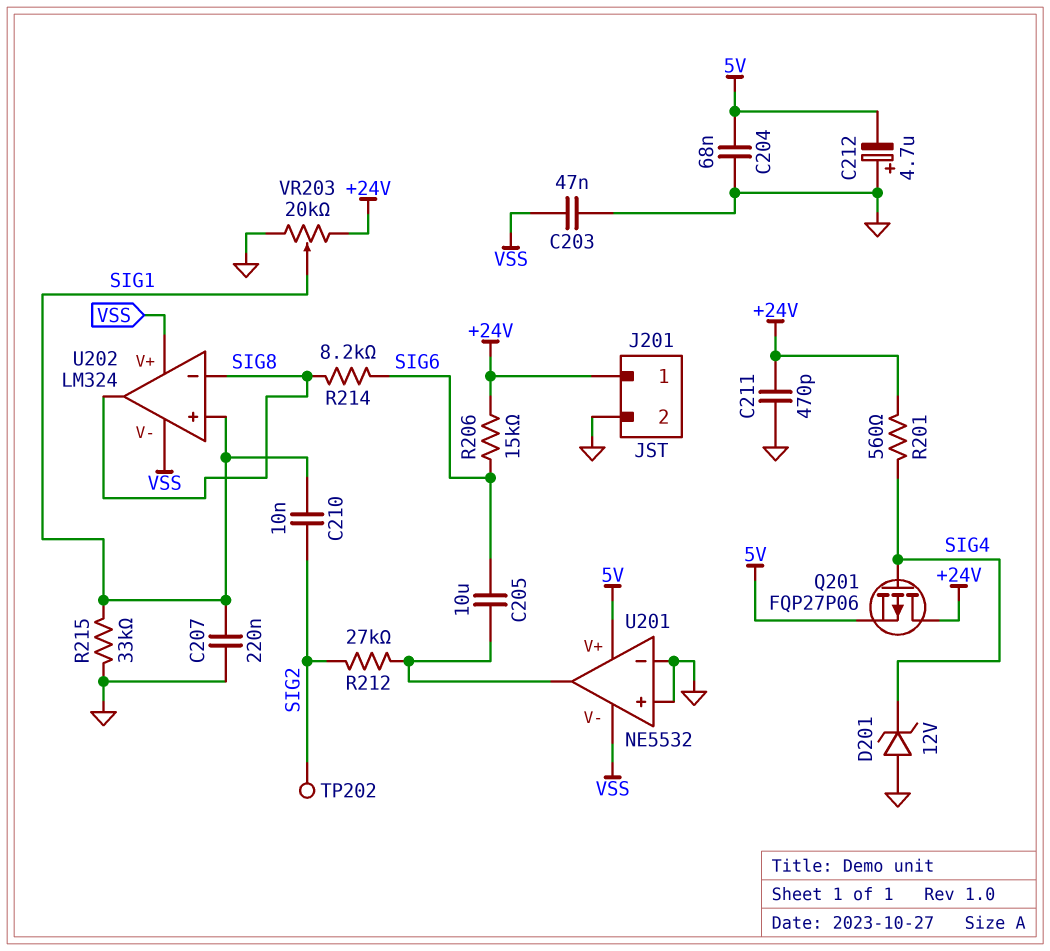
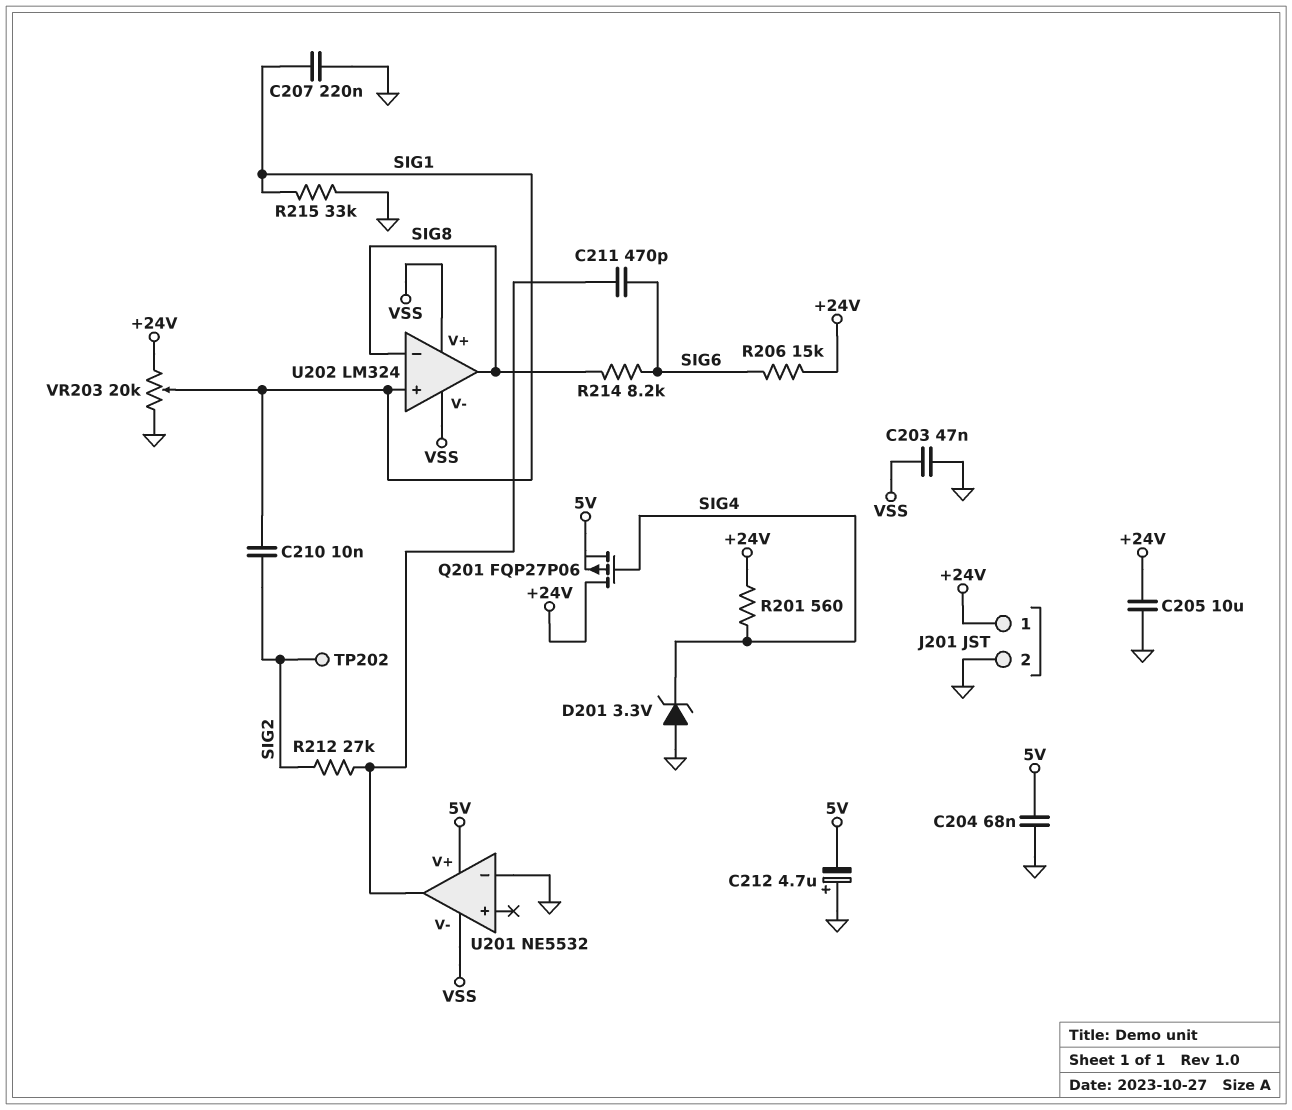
C205: 10uF (SIG6, U201/out) -> 10uF (+24V, GND)
C211: 470pF (+24V, GND) -> 470pF (SIG6, U201/out)
D201: zener 12V (A GND, K SIG4) -> zener 3.3V (A GND, K SIG4)
U201 pin in+: GND -> none

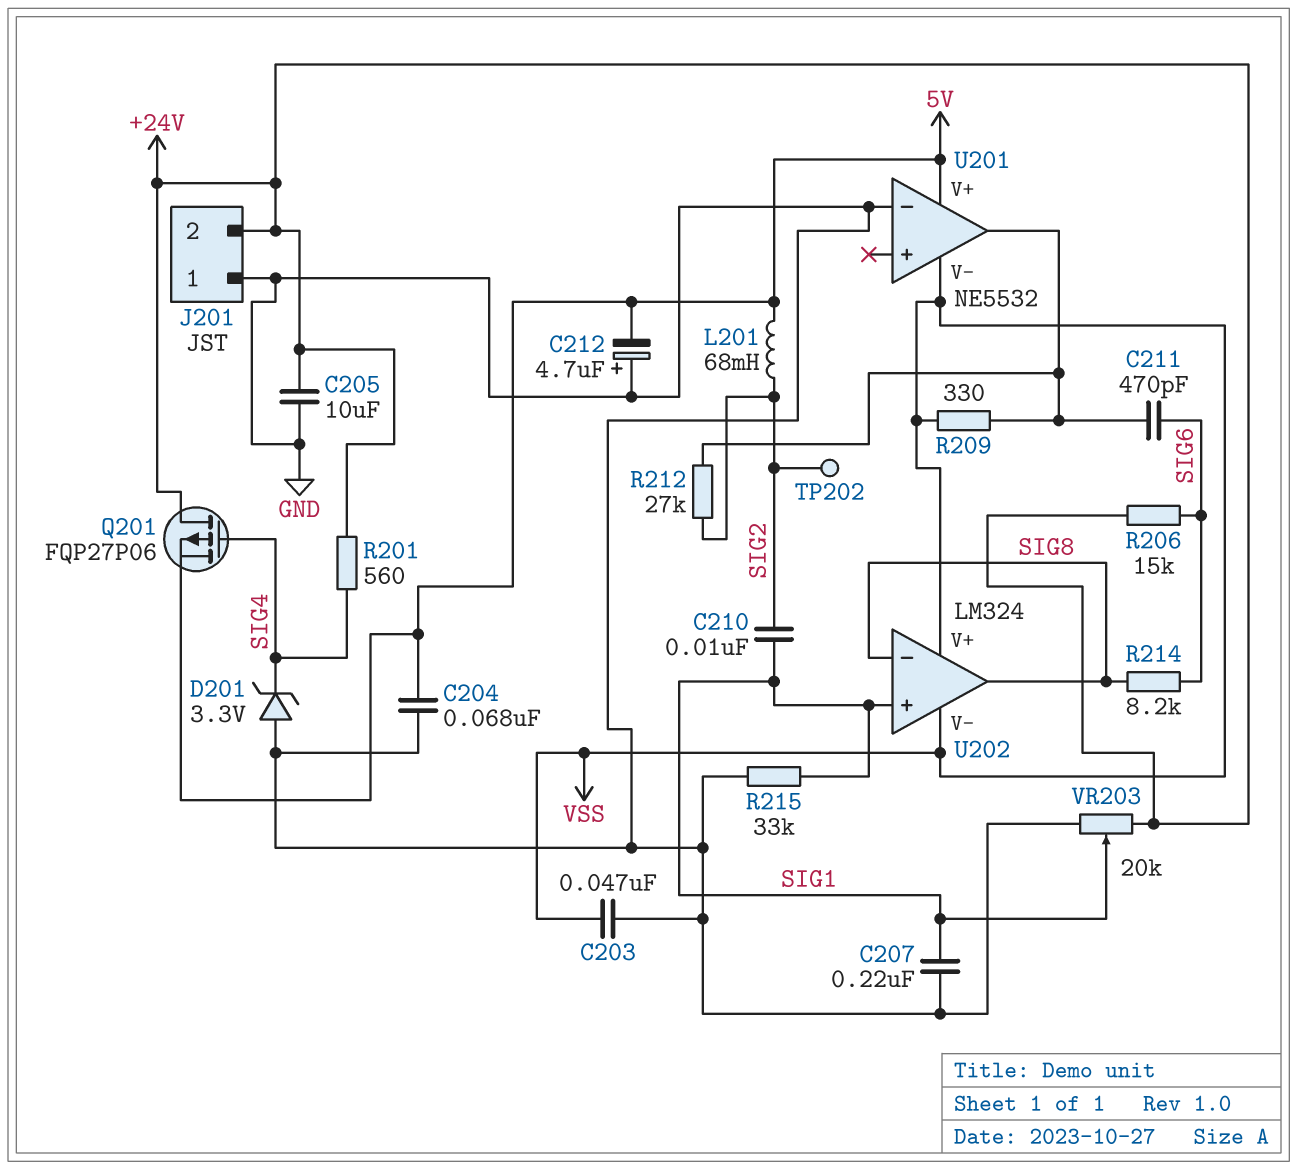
J201 pin 1: +24V -> GND
J201 pin 2: GND -> +24V
L201: none -> 68mH (5V, SIG2)
R209: none -> 330 (U201/out, VSS)

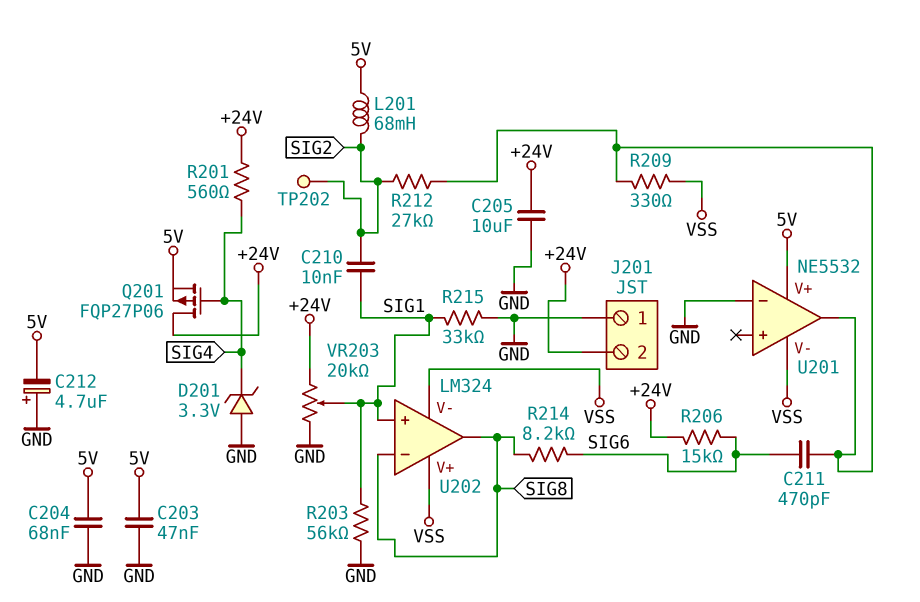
C203: 47nF (GND, VSS) -> 47nF (5V, GND)
C207: 220nF (GND, SIG1) -> none
R203: none -> 56k (GND, SIG1)

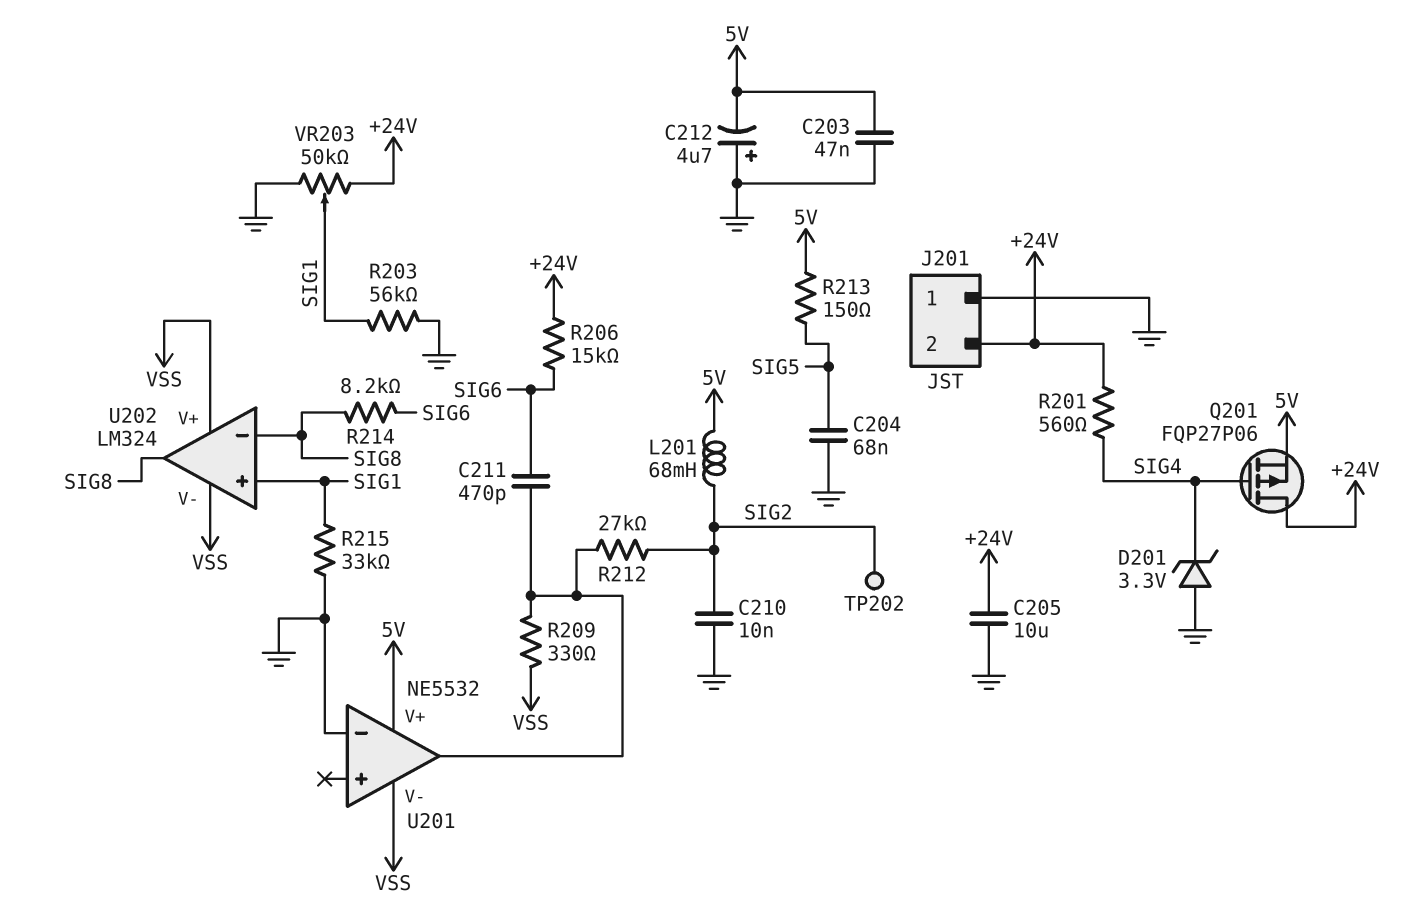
C204: 68nF (5V, GND) -> 68nF (GND, SIG5)
C210: 10nF (SIG1, SIG2) -> 10nF (GND, SIG2)
R213: none -> 150 (5V, SIG5)
VR203: 20k (+24V, GND, wiper SIG1) -> 50k (+24V, GND, wiper SIG1)

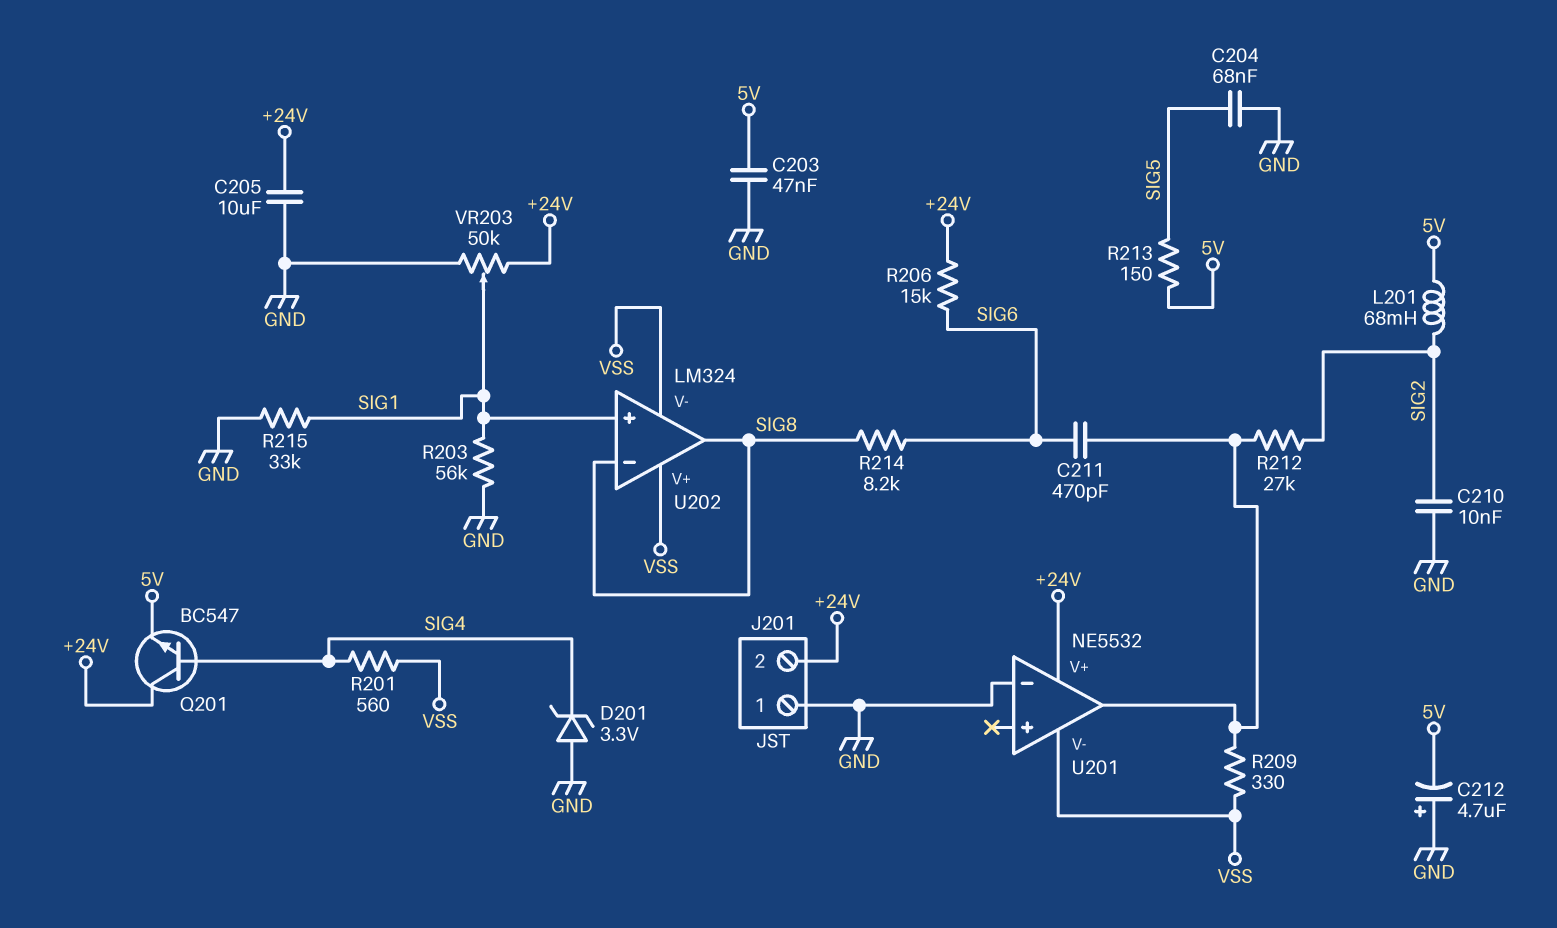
Q201: PMOS FQP27P06 (G SIG4, D +24V, S 5V) -> NPN BC547 (B SIG4, C +24V, E 5V)
R201: 560 (+24V, SIG4) -> 560 (SIG4, VSS)
TP202: test point (SIG2) -> none
U201 pin V+: 5V -> +24V

